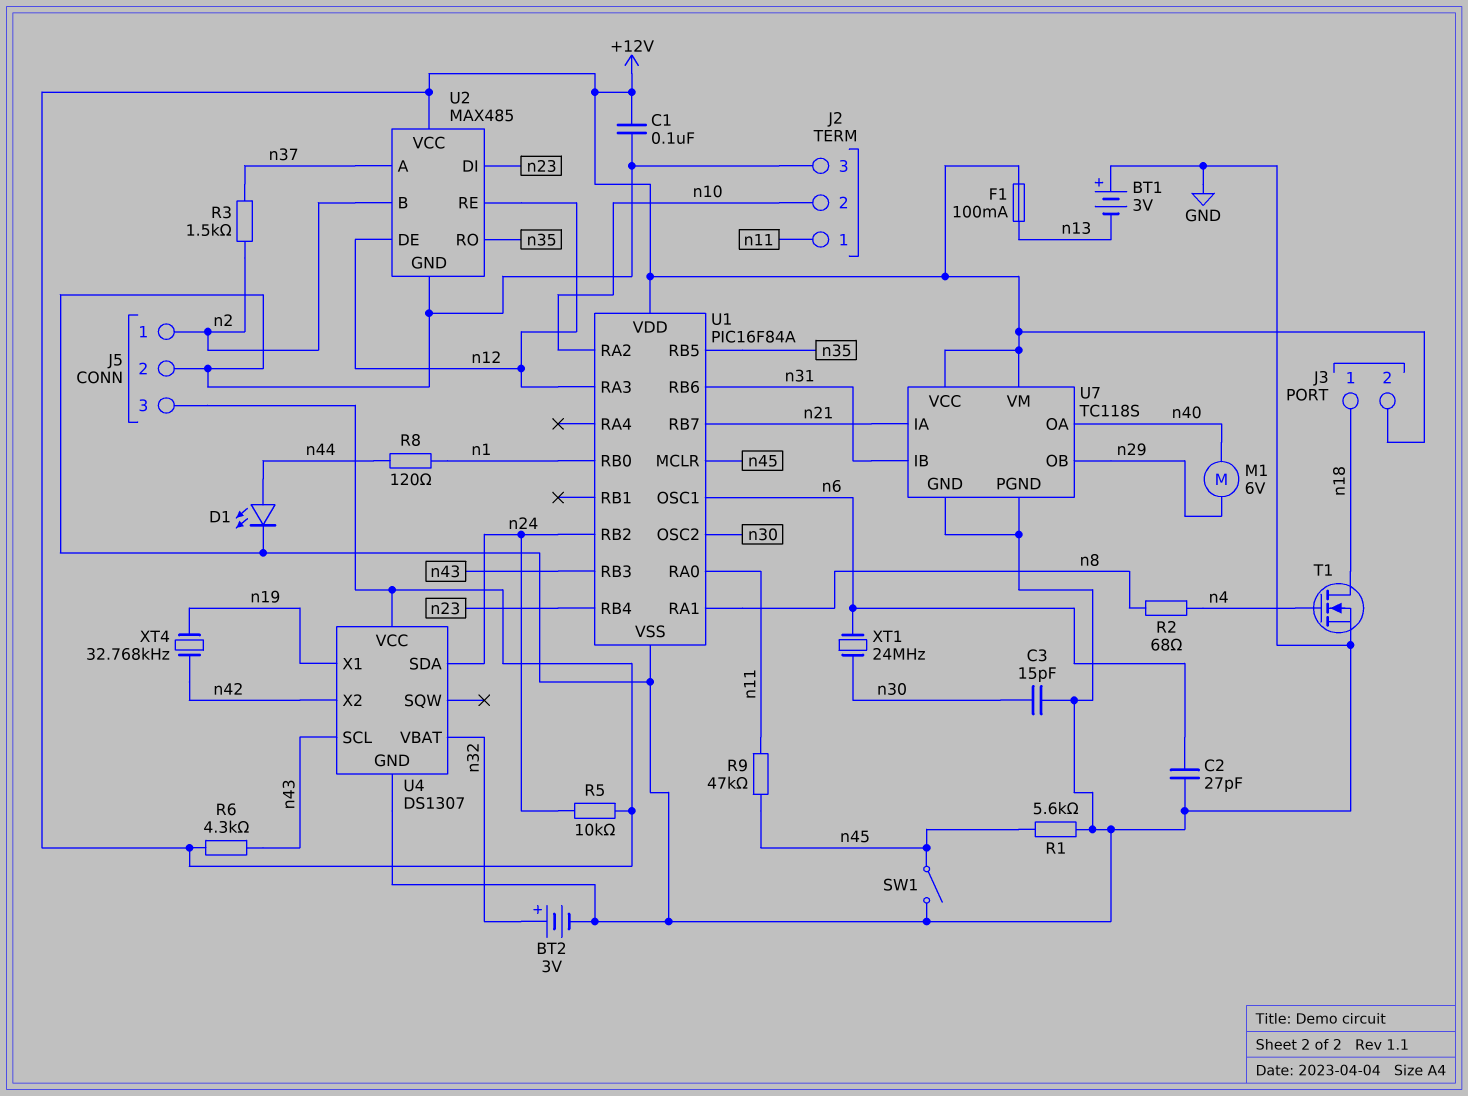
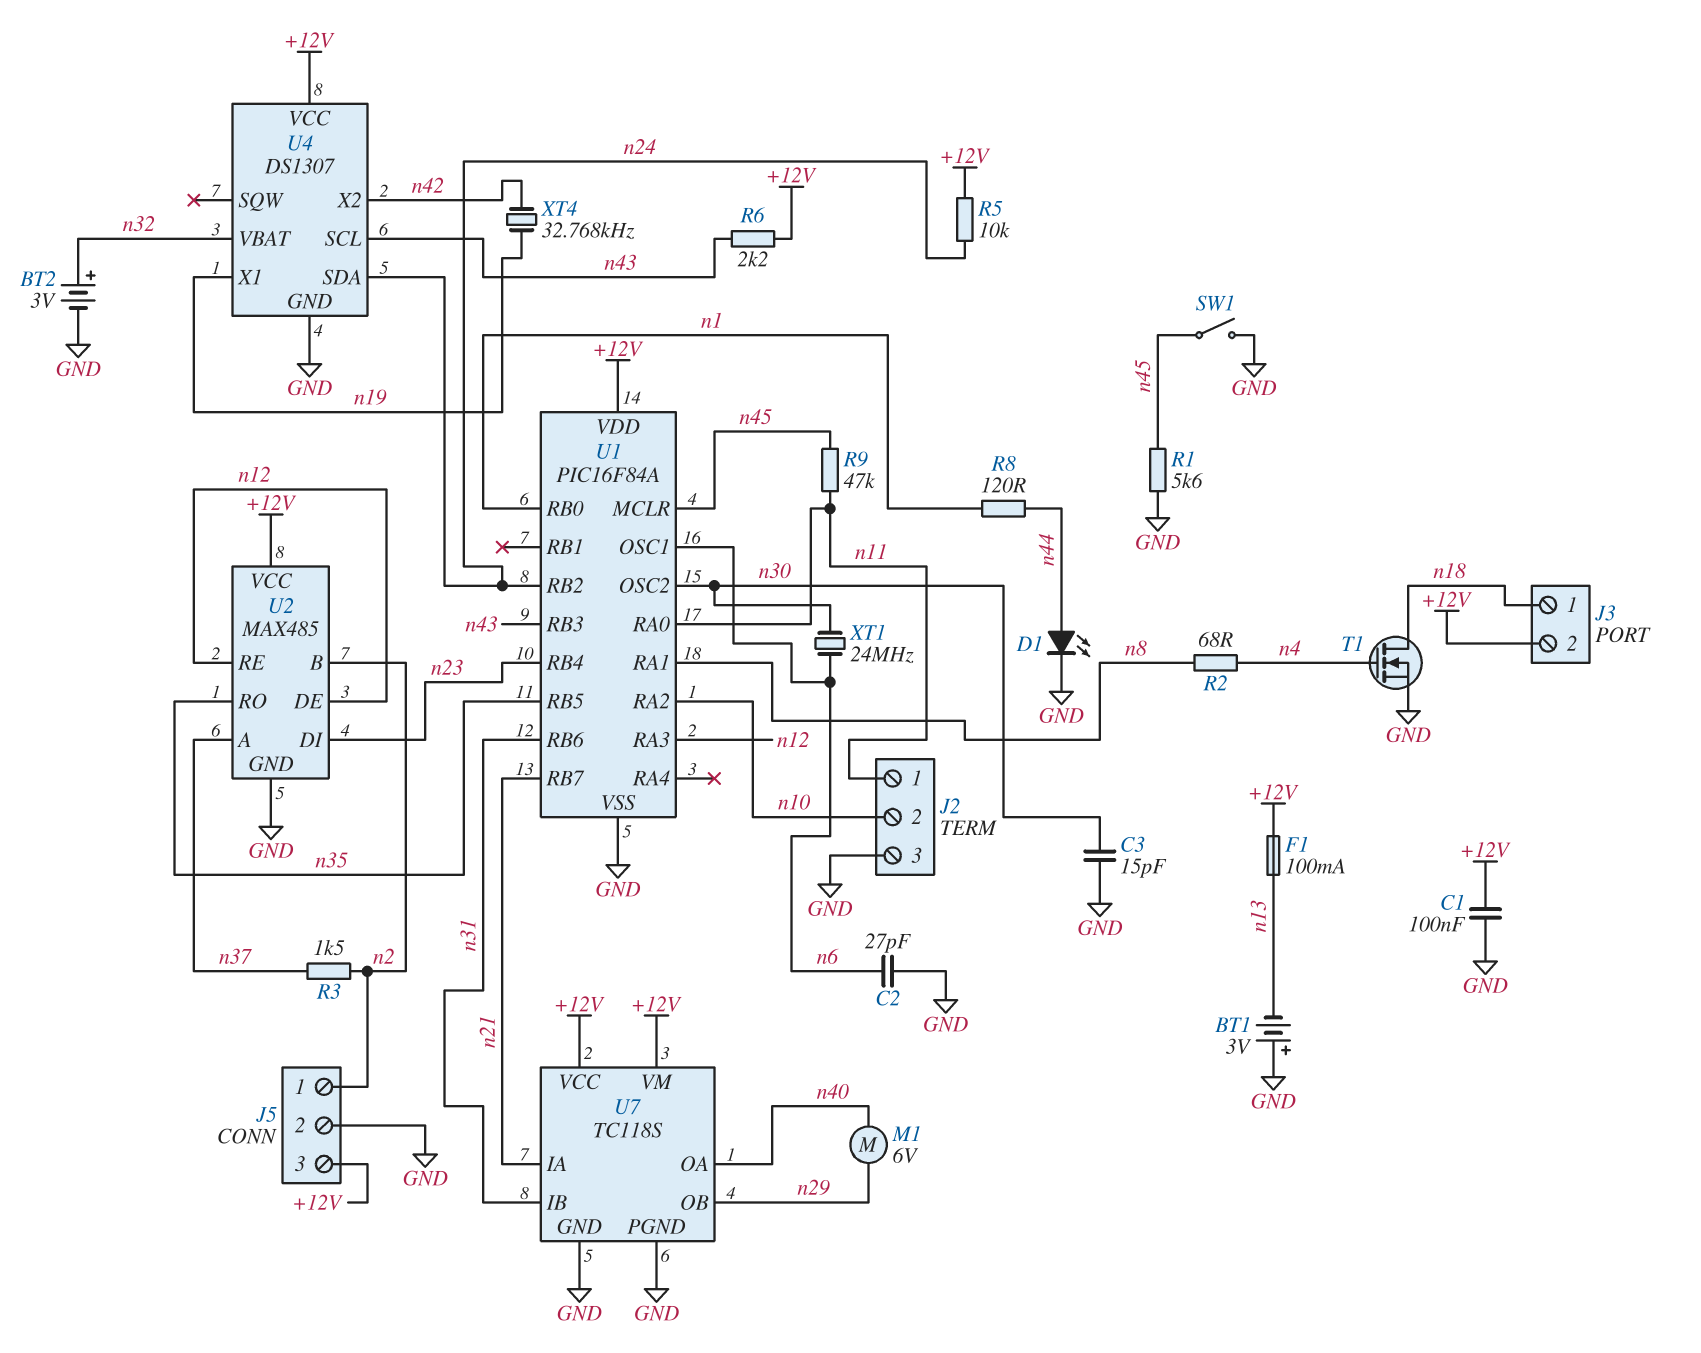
R6: 4.3k (+12V, n43) -> 2.2k (+12V, n43)

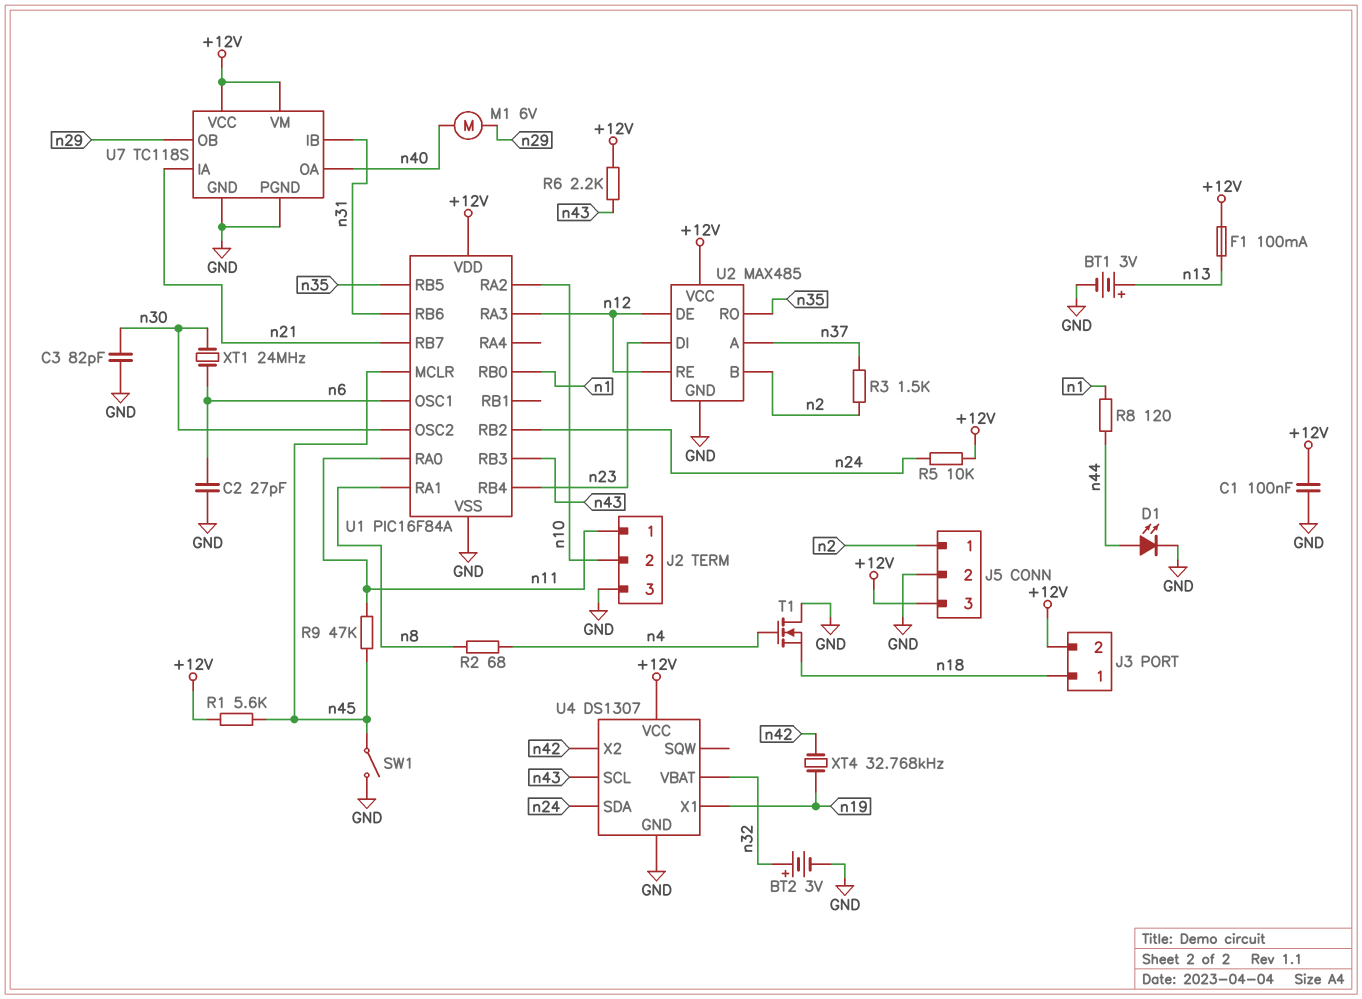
BT1: 3V (plus GND, minus n13) -> 3V (plus n13, minus GND)
C3: 15pF (GND, n30) -> 82pF (GND, n30)
R1: 5.6k (GND, n45) -> 5.6k (+12V, n45)
T1: NMOS (G n4, D n18, S GND) -> NMOS (G n4, D GND, S n18)

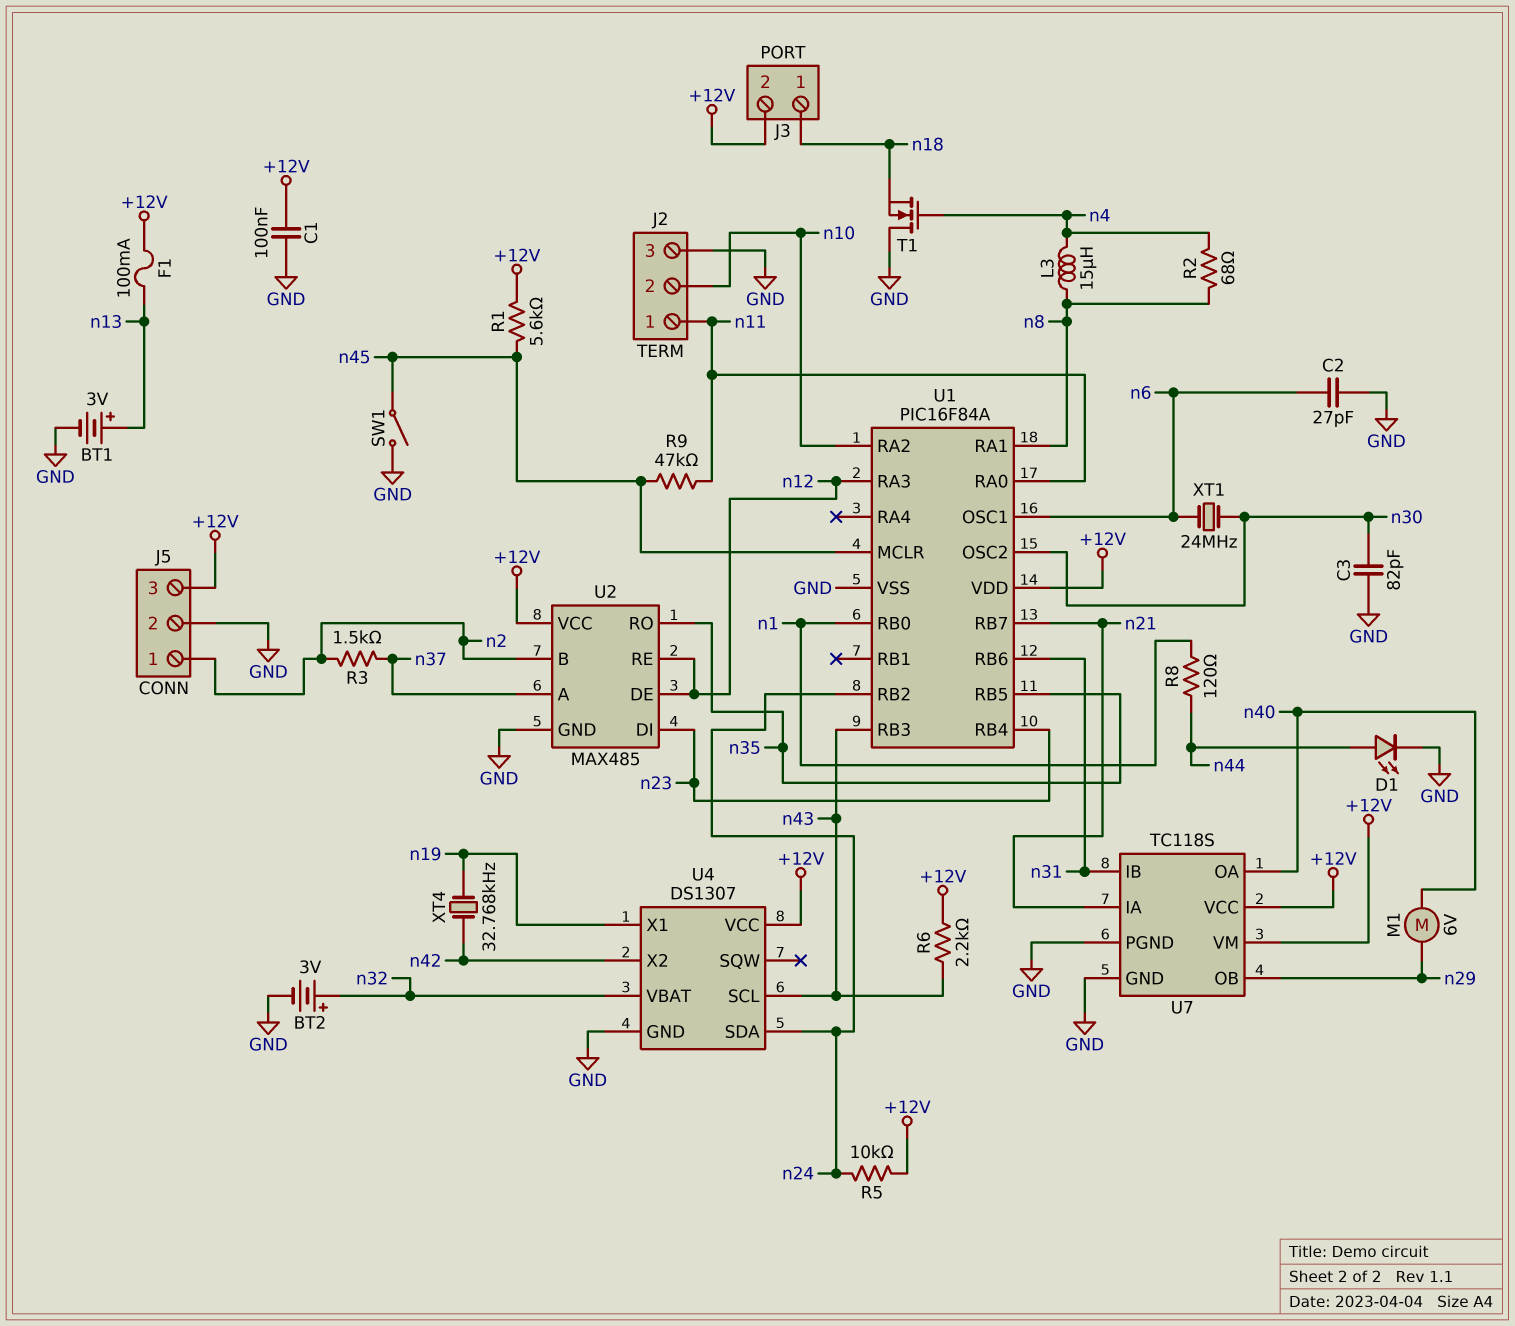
L3: none -> 15uH (n4, n8)

